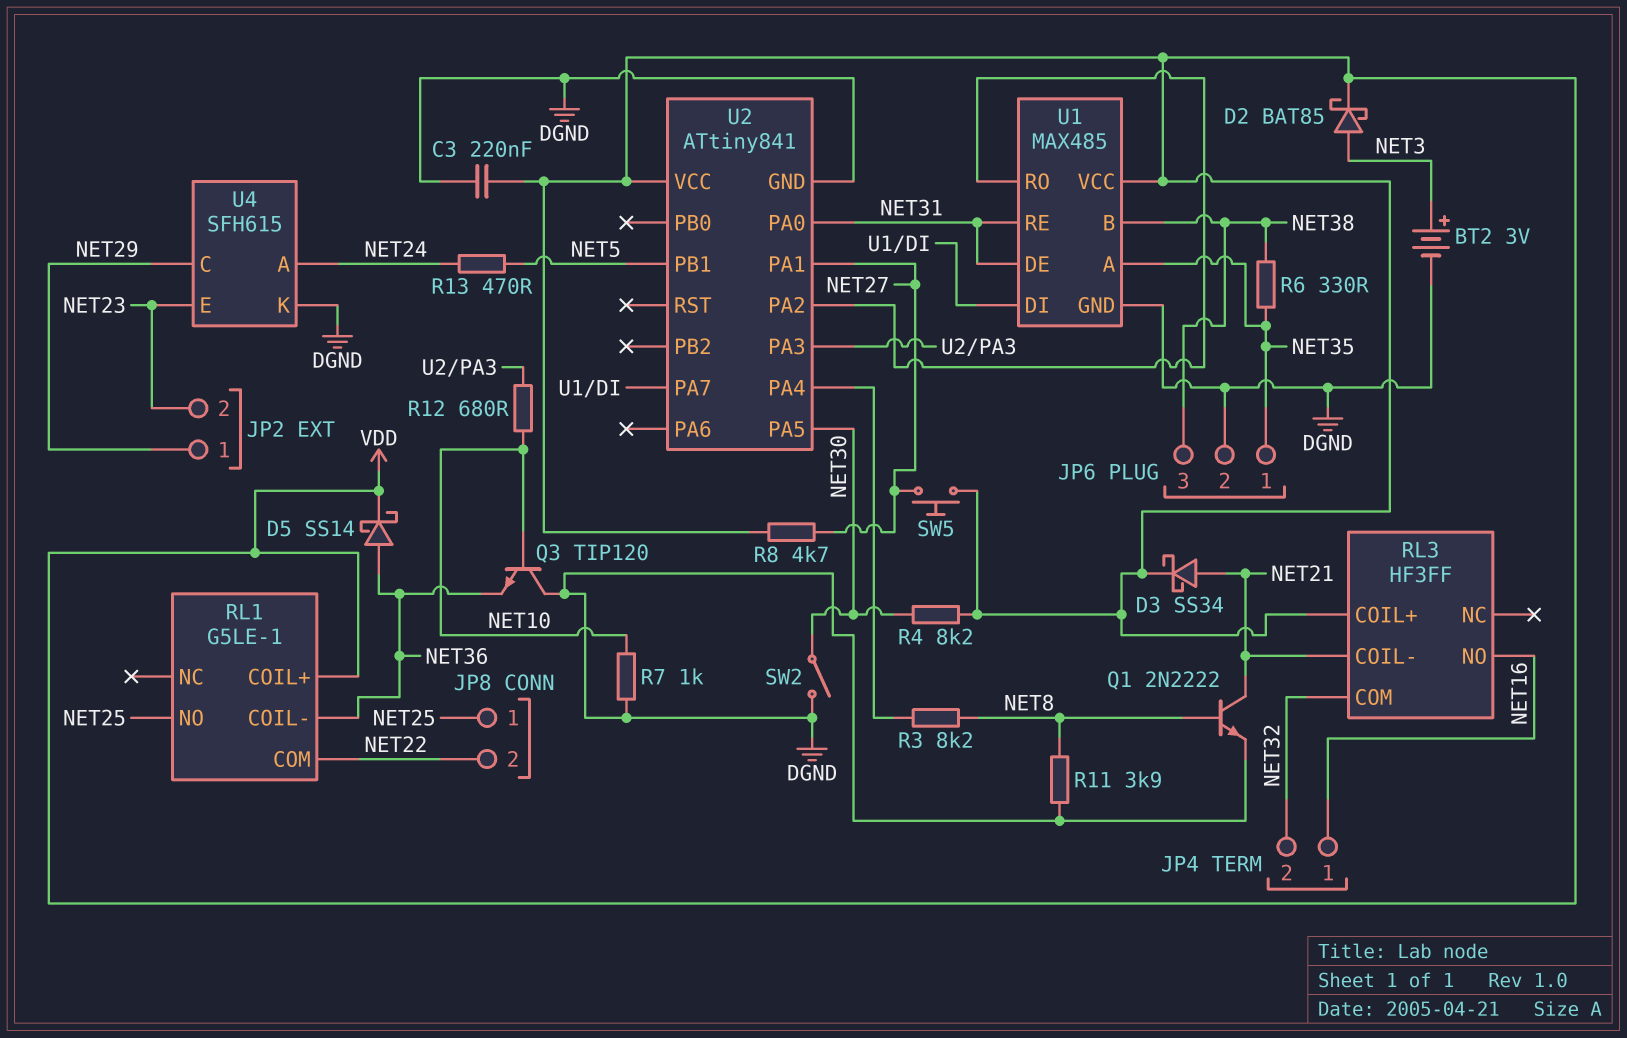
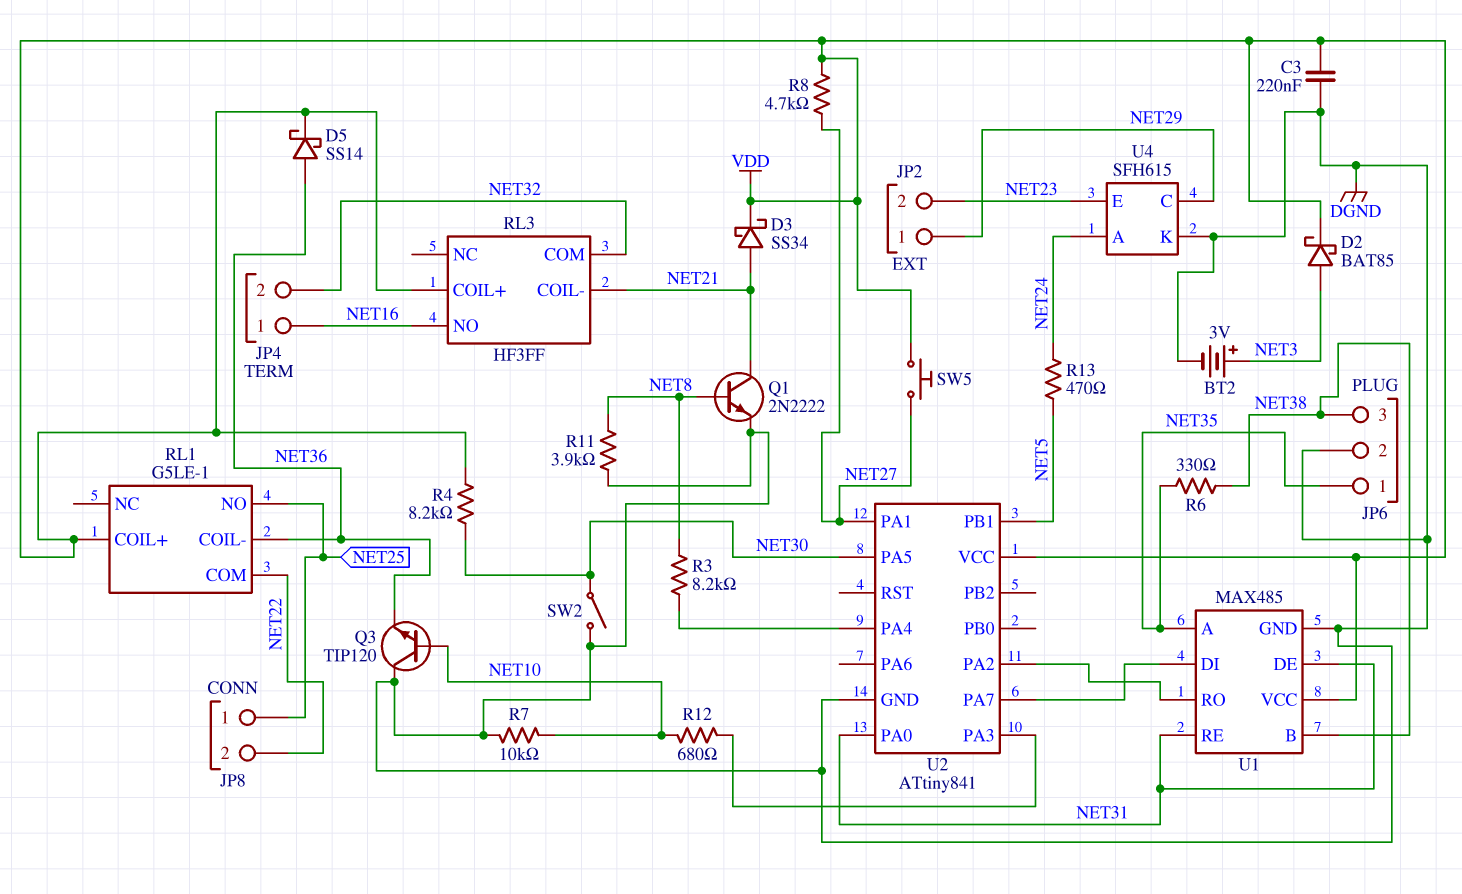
R7: 1k (DGND, NET10) -> 10k (DGND, NET10)

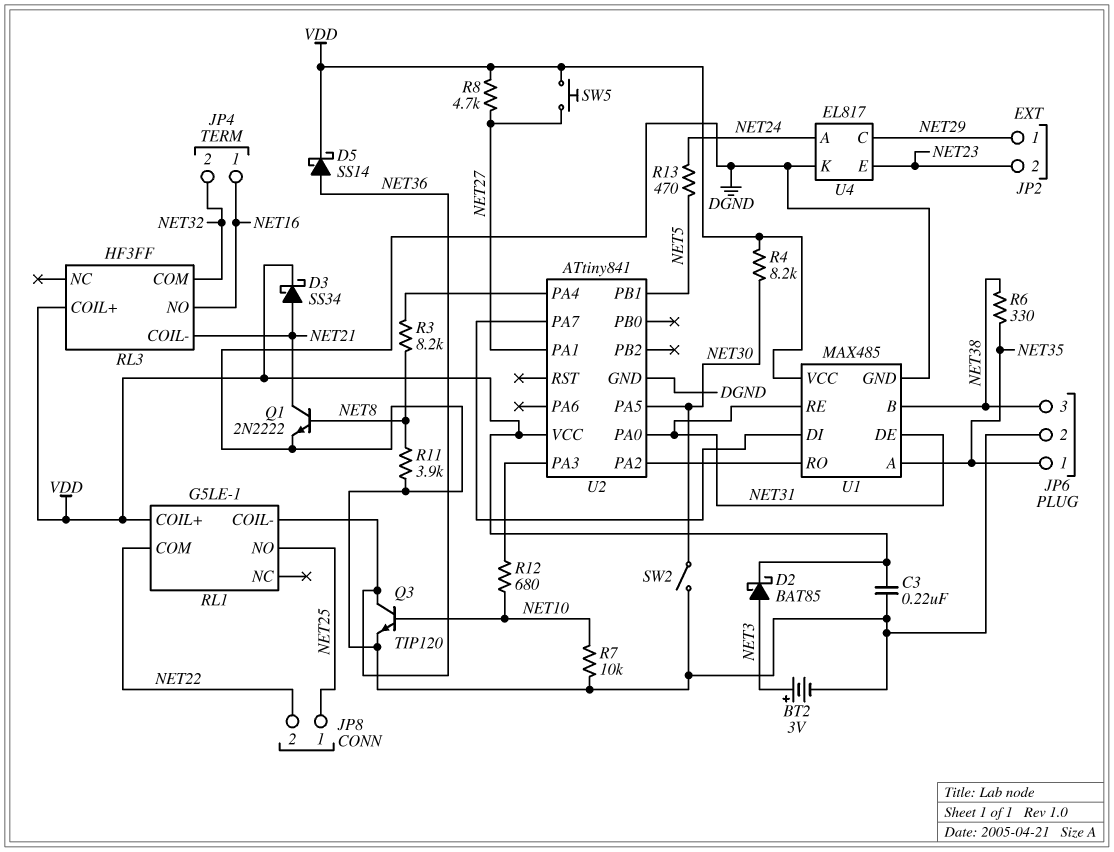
Q3: NPN TIP120 (B NET10, C DGND, E NET36) -> NPN TIP120 (B NET10, C NET36, E DGND)
U4: SFH615 -> EL817

